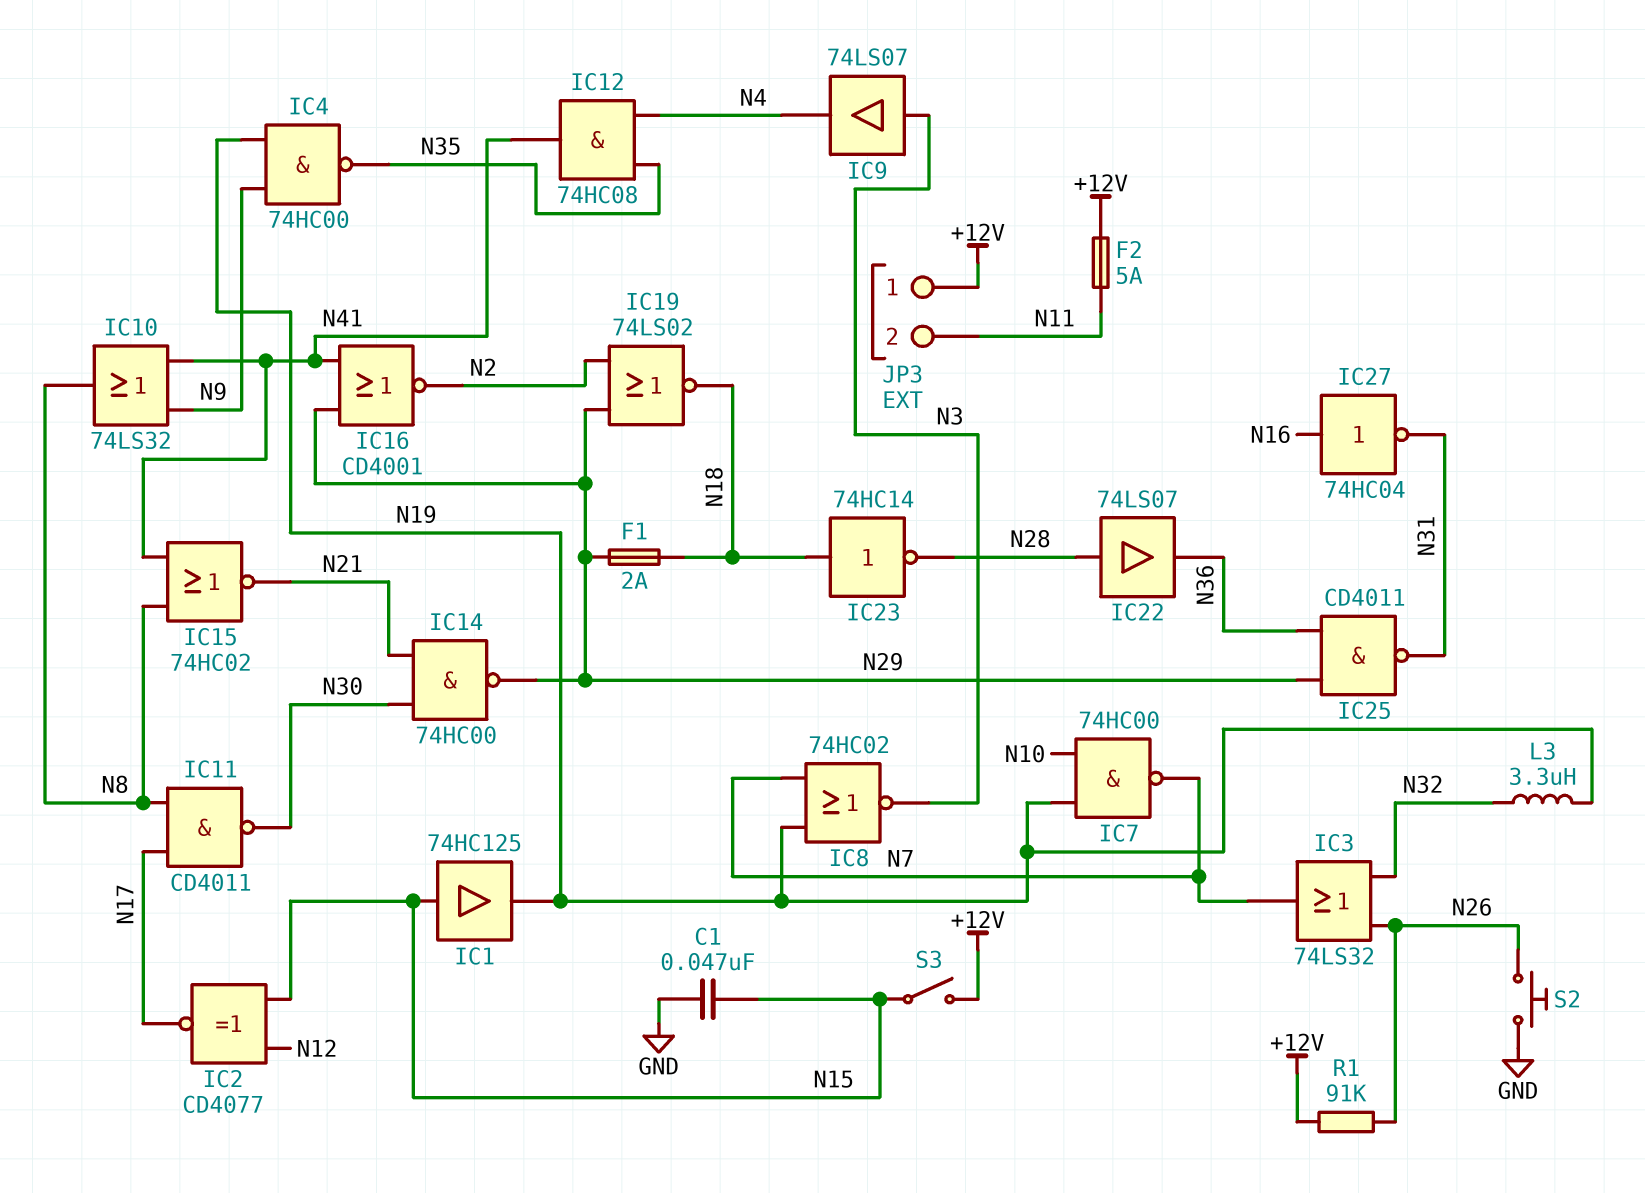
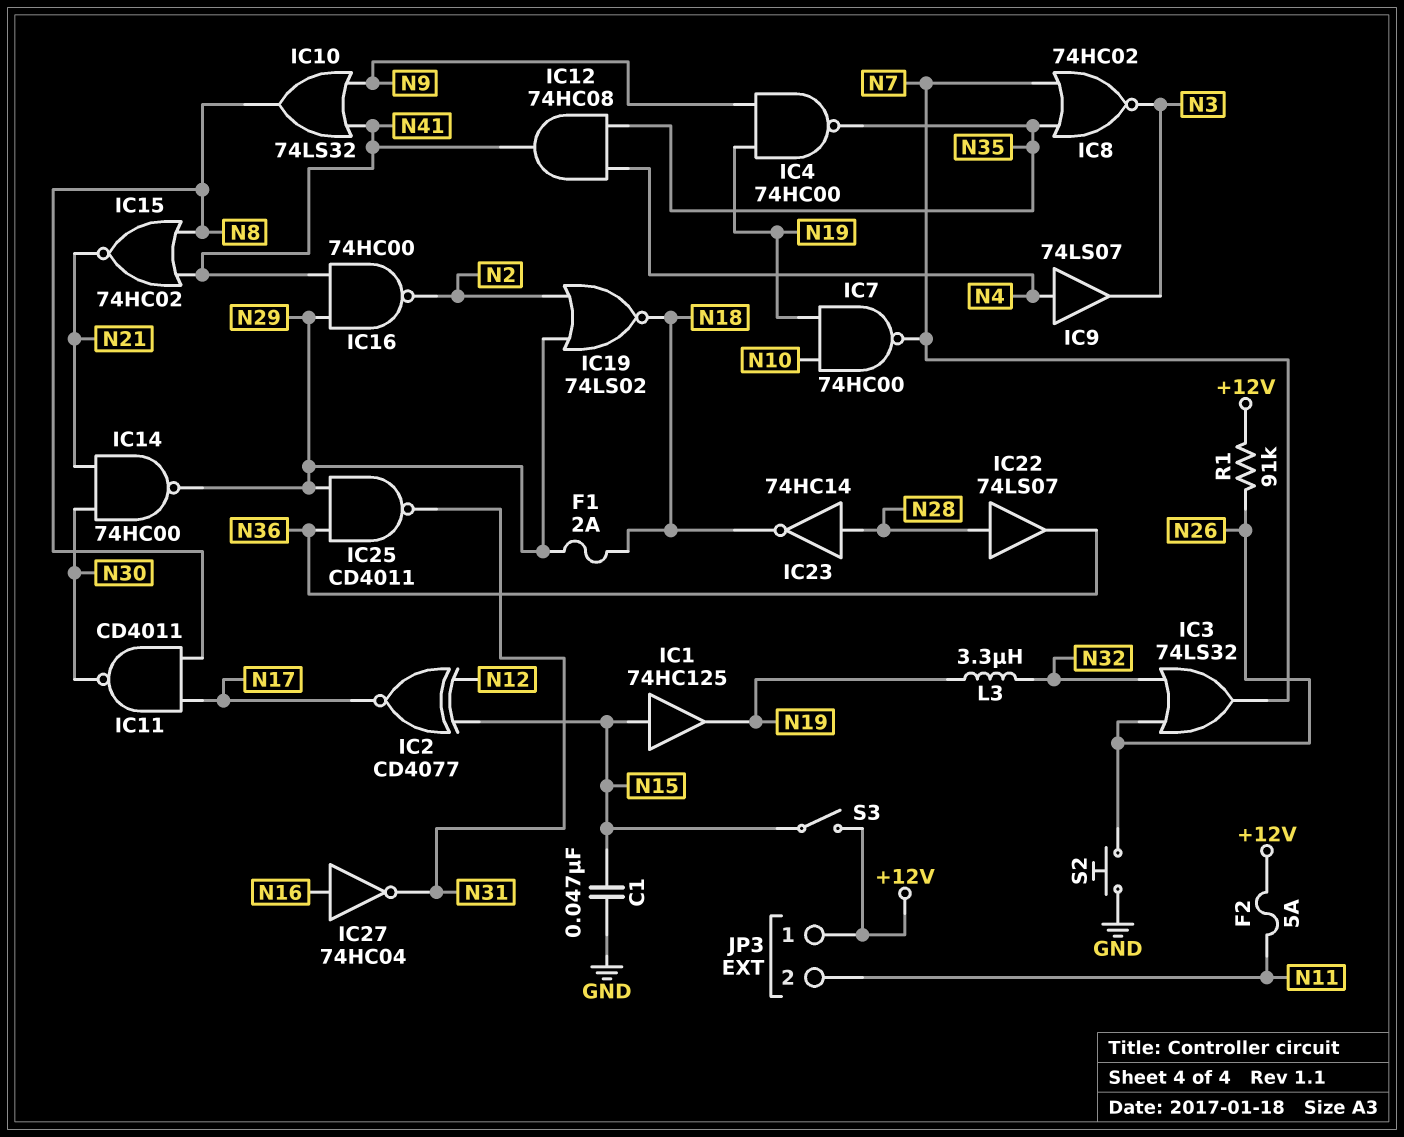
IC8: NOR 74HC02 (in N7, in N19, out N3) -> NOR 74HC02 (in N7, in N35, out N3)
IC9: buffer 74LS07 (in N3, out N4) -> buffer 74LS07 (in N4, out N3)
IC16: NOR CD4001 (in N29, in N41, out N2) -> NAND 74HC00 (in N29, in N41, out N2)
IC23: NOT 74HC14 (in N18, out N28) -> NOT 74HC14 (in N28, out N18)

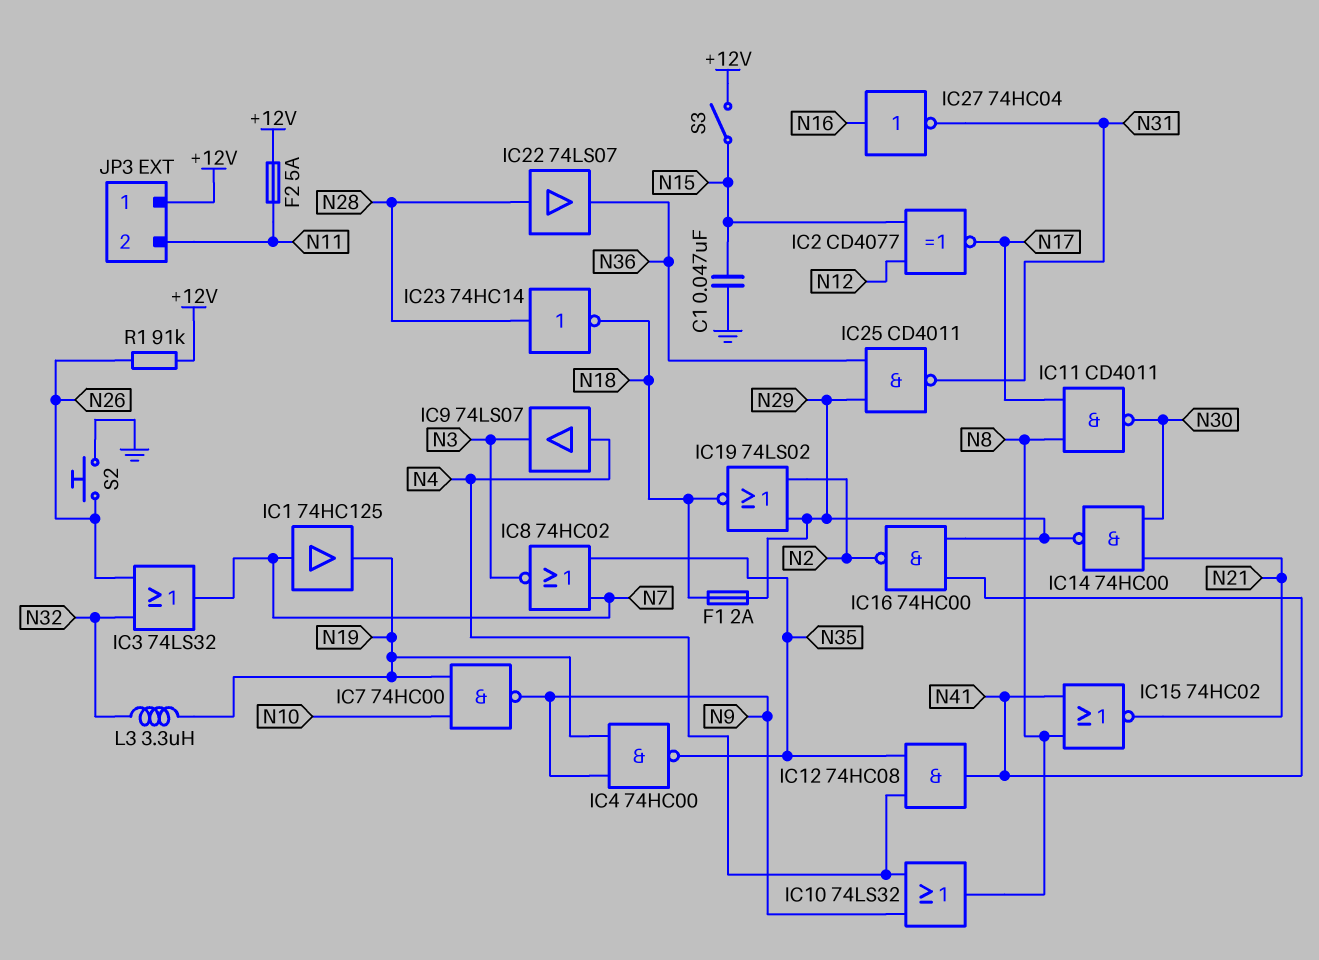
IC1: buffer 74HC125 (in N15, out N19) -> buffer 74HC125 (in N7, out N19)
IC7: NAND 74HC00 (in N10, in N19, out N7) -> NAND 74HC00 (in N10, in N19, out N9)
IC10: OR 74LS32 (in N9, in N41, out N8) -> OR 74LS32 (in N4, in N9, out N8)

